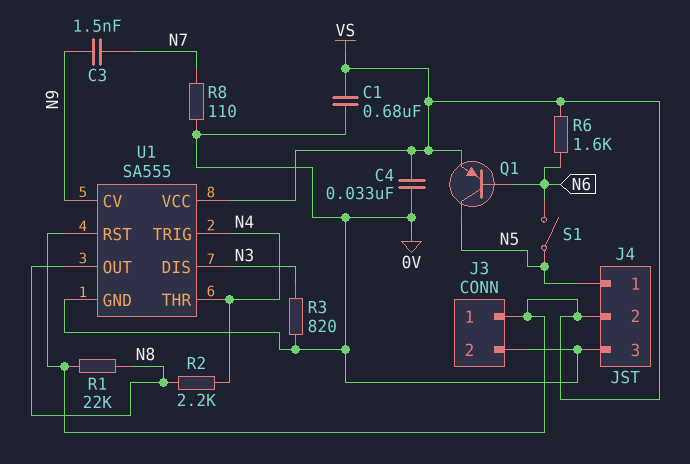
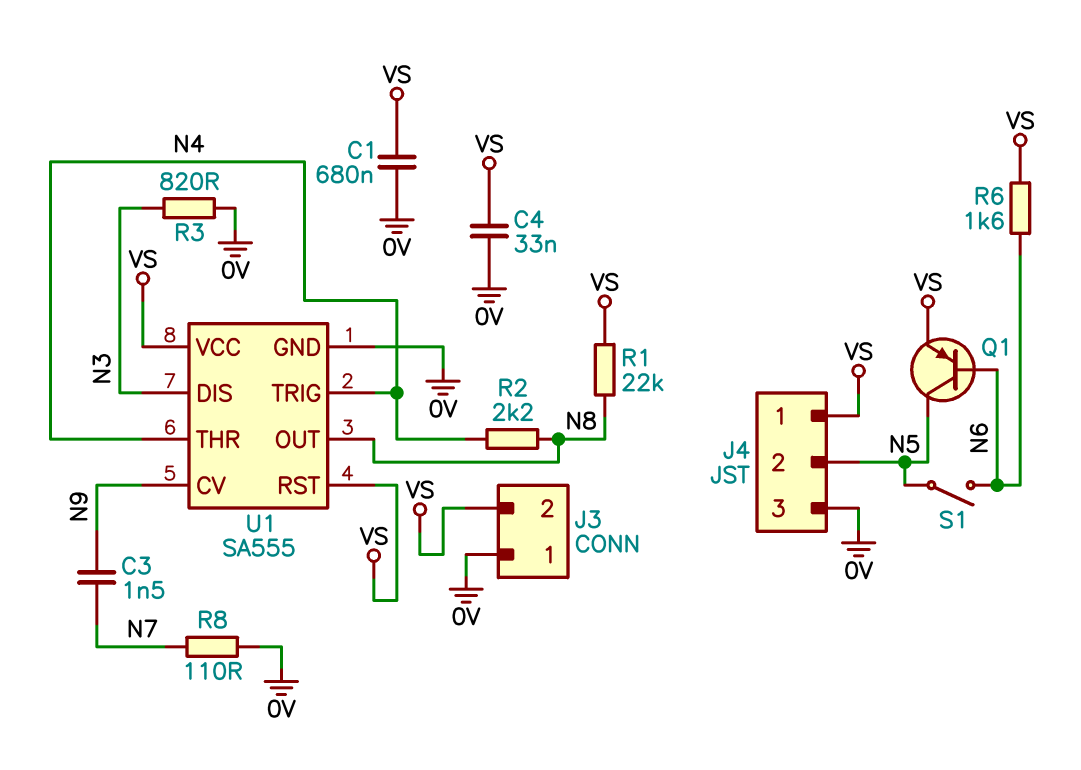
J3 pin 1: VS -> 0V
J3 pin 2: 0V -> VS
J4 pin 1: N5 -> VS
J4 pin 2: VS -> N5

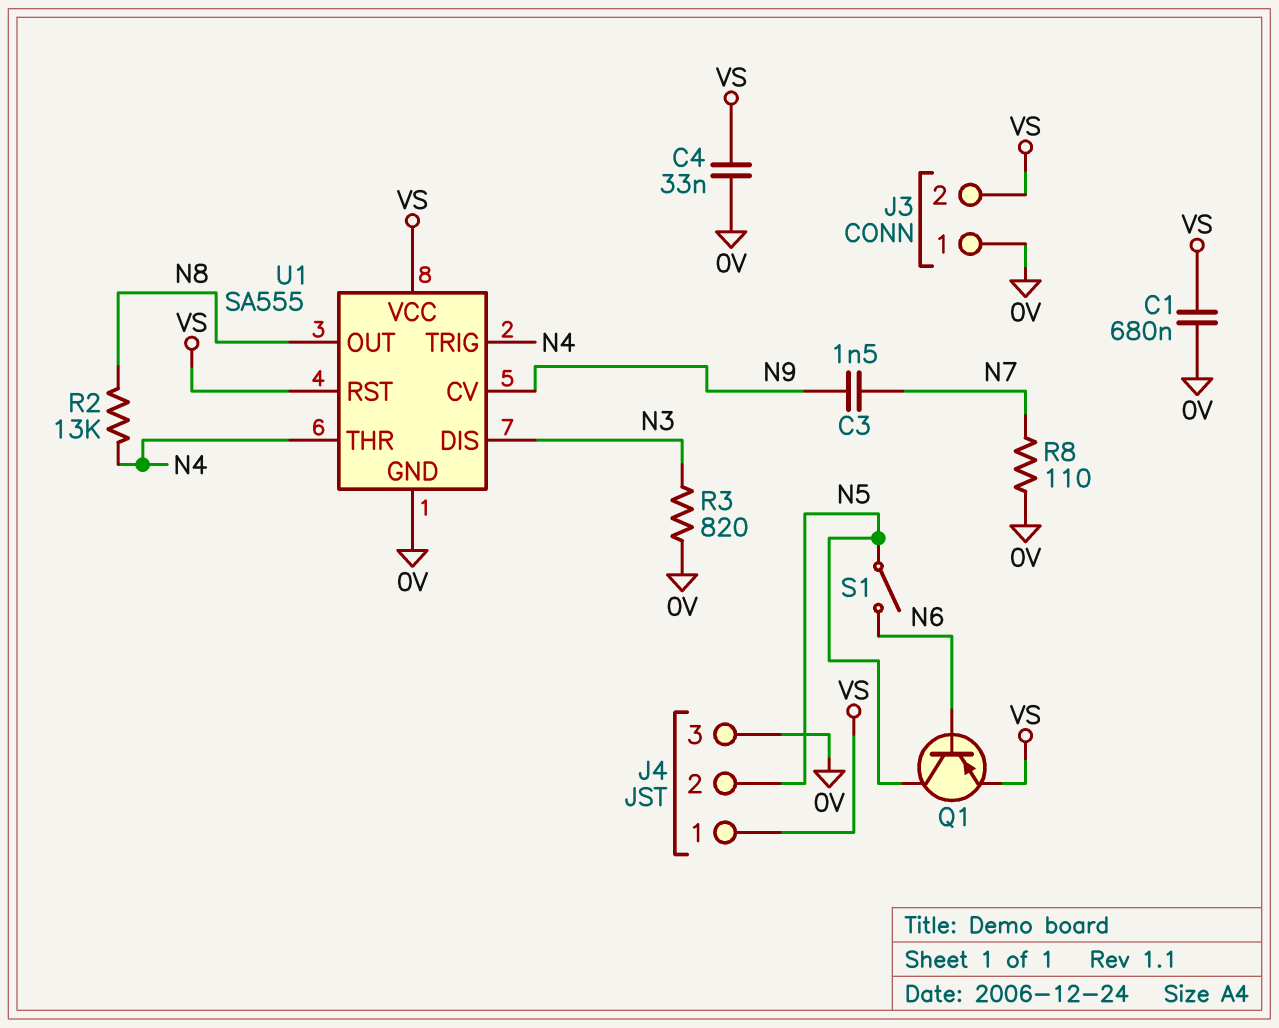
R1: 22k (N8, VS) -> none
R2: 2.2k (N4, N8) -> 13k (N4, N8)
R6: 1.6k (N6, VS) -> none

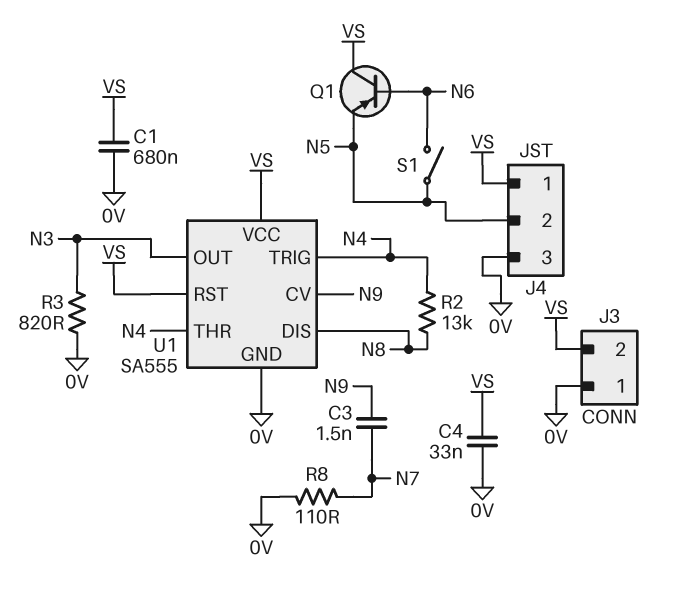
Q1: PNP (B N6, C N5, E VS) -> PNP (B N6, C VS, E N5)
U1 pin DIS: N3 -> N8
U1 pin OUT: N8 -> N3

